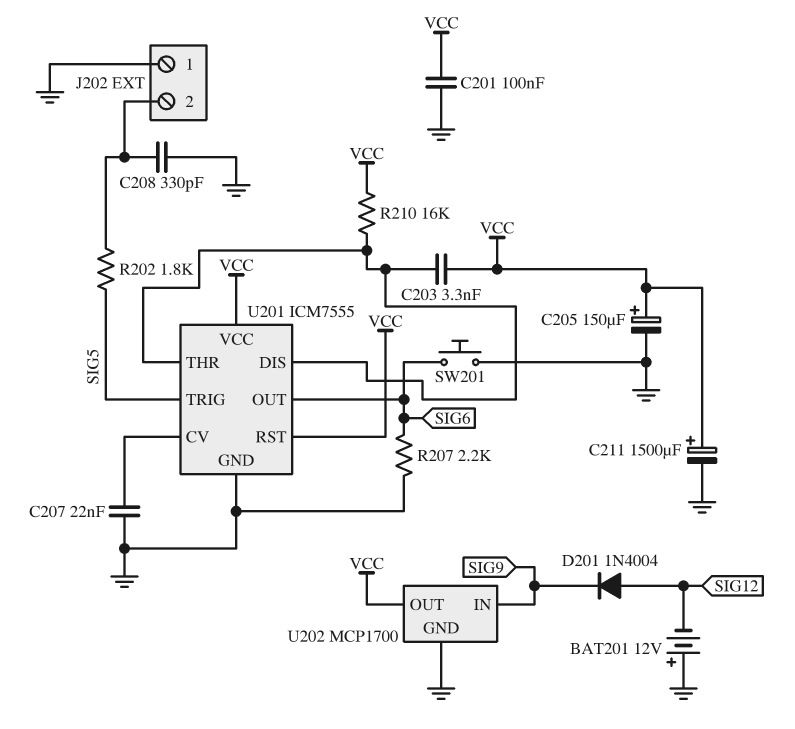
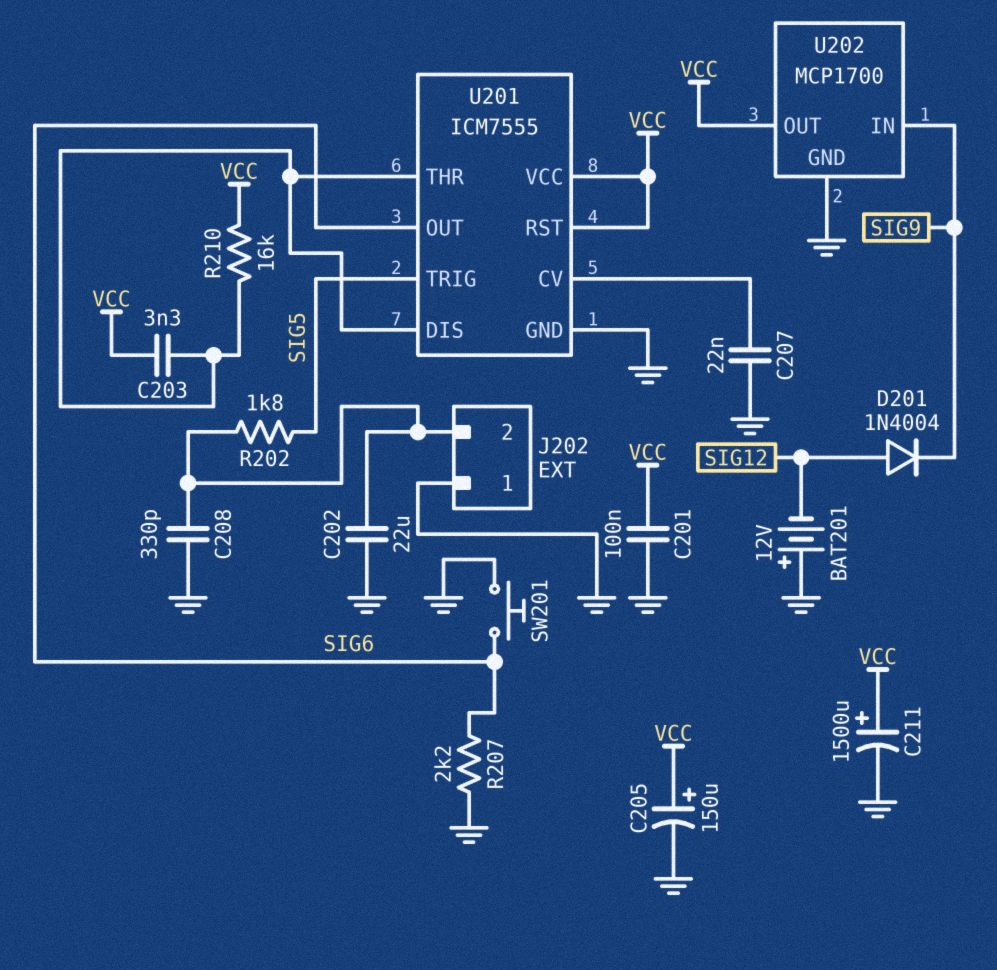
C202: none -> 22uF (GND, J202/2)

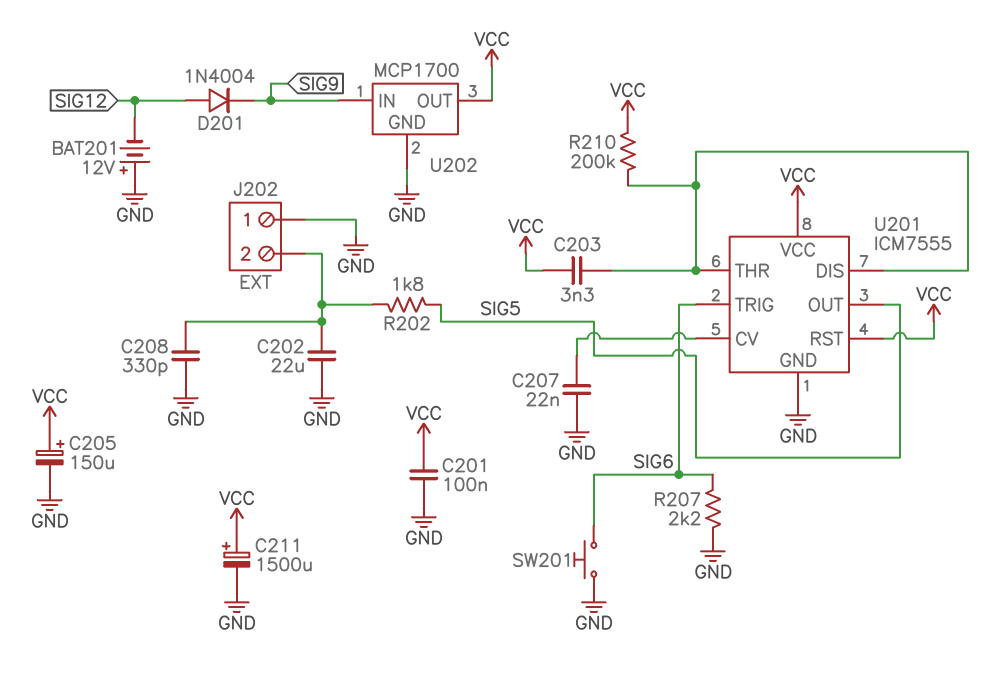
R210: 16k (U201/DIS, VCC) -> 200k (U201/DIS, VCC)
U201 pin OUT: SIG6 -> SIG5
U201 pin TRIG: SIG5 -> SIG6

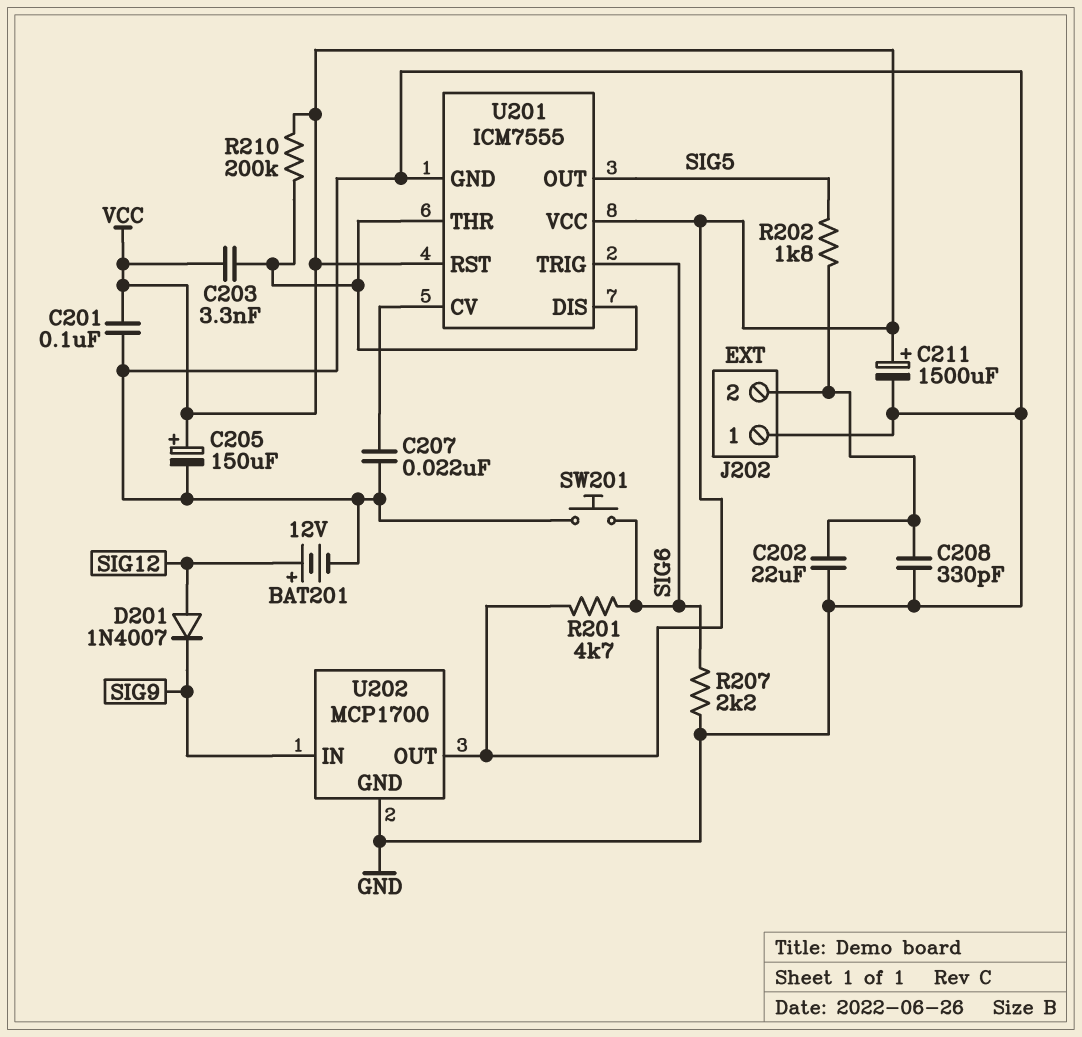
BAT201: 12V (plus GND, minus SIG12) -> 12V (plus SIG12, minus GND)
D201: diode 1N4004 (A SIG12, K SIG9) -> diode 1N4007 (A SIG12, K SIG9)
R201: none -> 4.7k (SIG6, VCC)

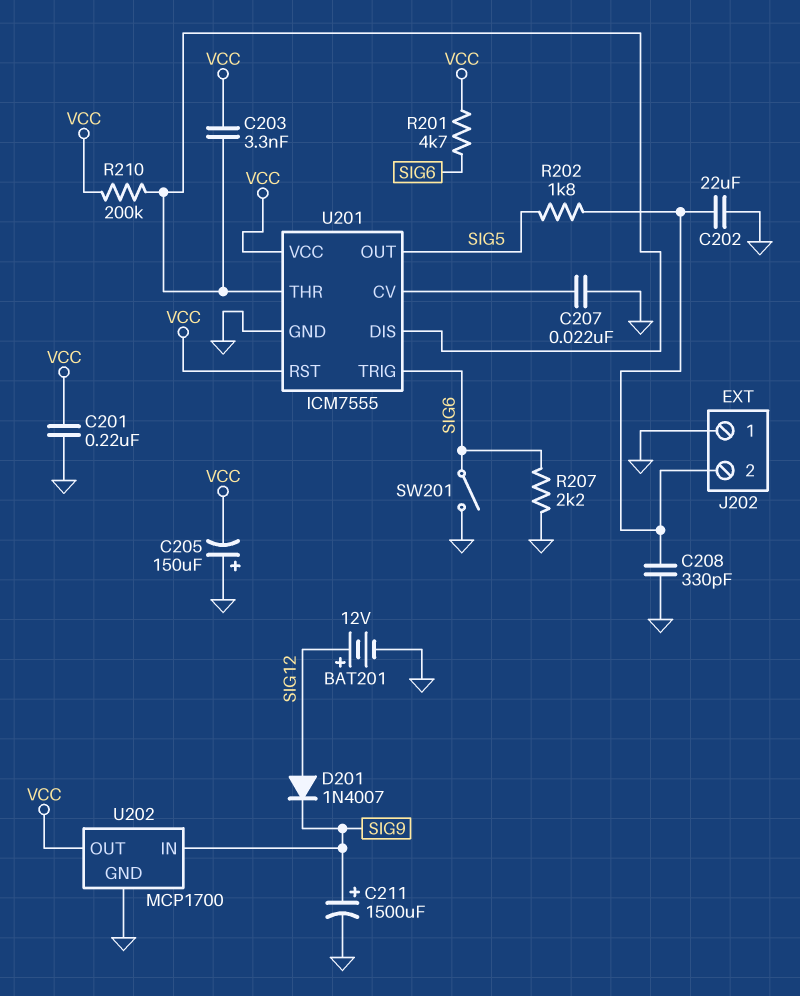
C201: 100nF (GND, VCC) -> 220nF (GND, VCC)
C205: 150uF (plus VCC, minus GND) -> 150uF (plus GND, minus VCC)
C211: 1500uF (plus VCC, minus GND) -> 1500uF (plus SIG9, minus GND)
SW201: button (GND, SIG6) -> switch (GND, SIG6)

